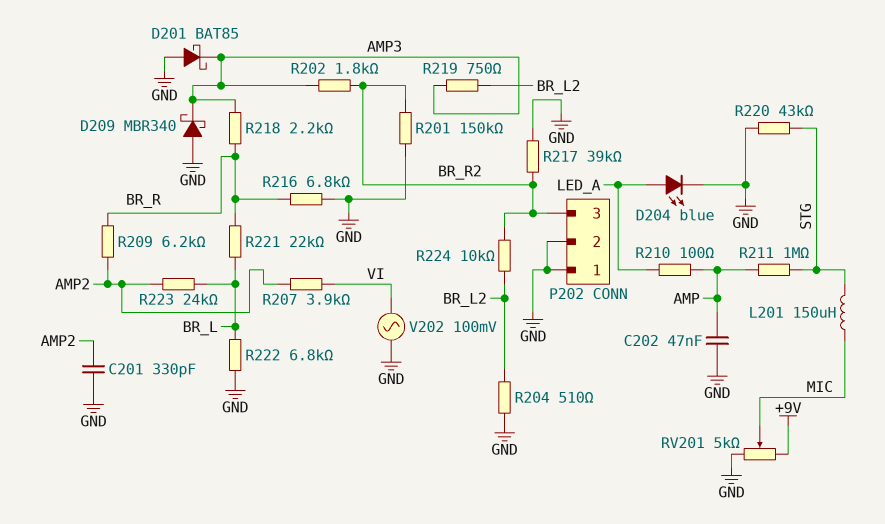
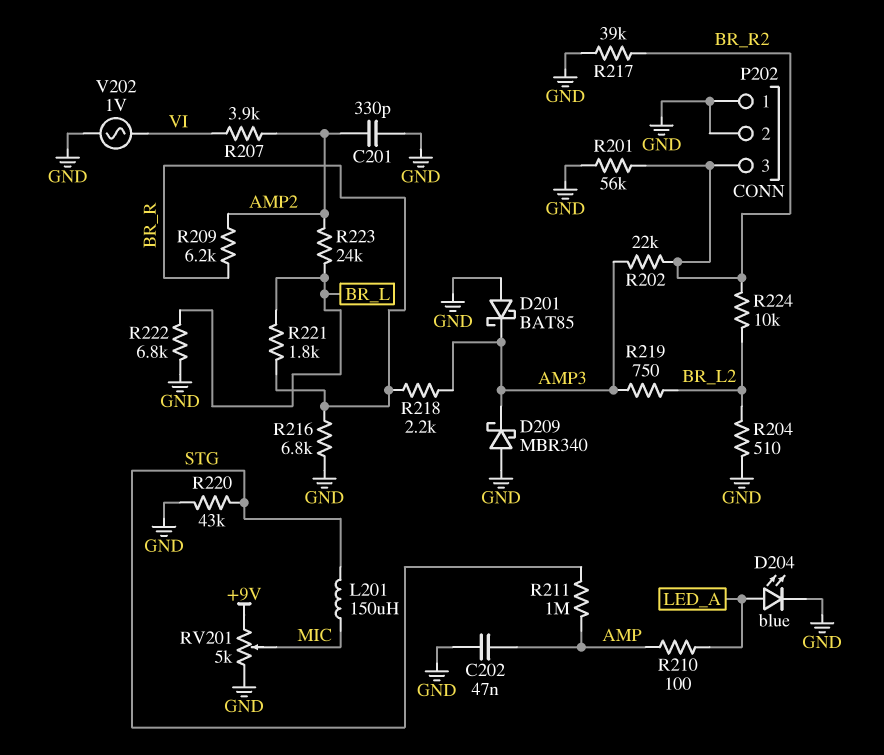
R201: 150k (BR_R2, GND) -> 56k (BR_R2, GND)
R202: 1.8k (AMP3, BR_R2) -> 22k (AMP3, BR_R2)
R221: 22k (BR_L, BR_R) -> 1.8k (BR_L, BR_R)
V202: AC 100mV (GND, VI) -> AC 1V (GND, VI)

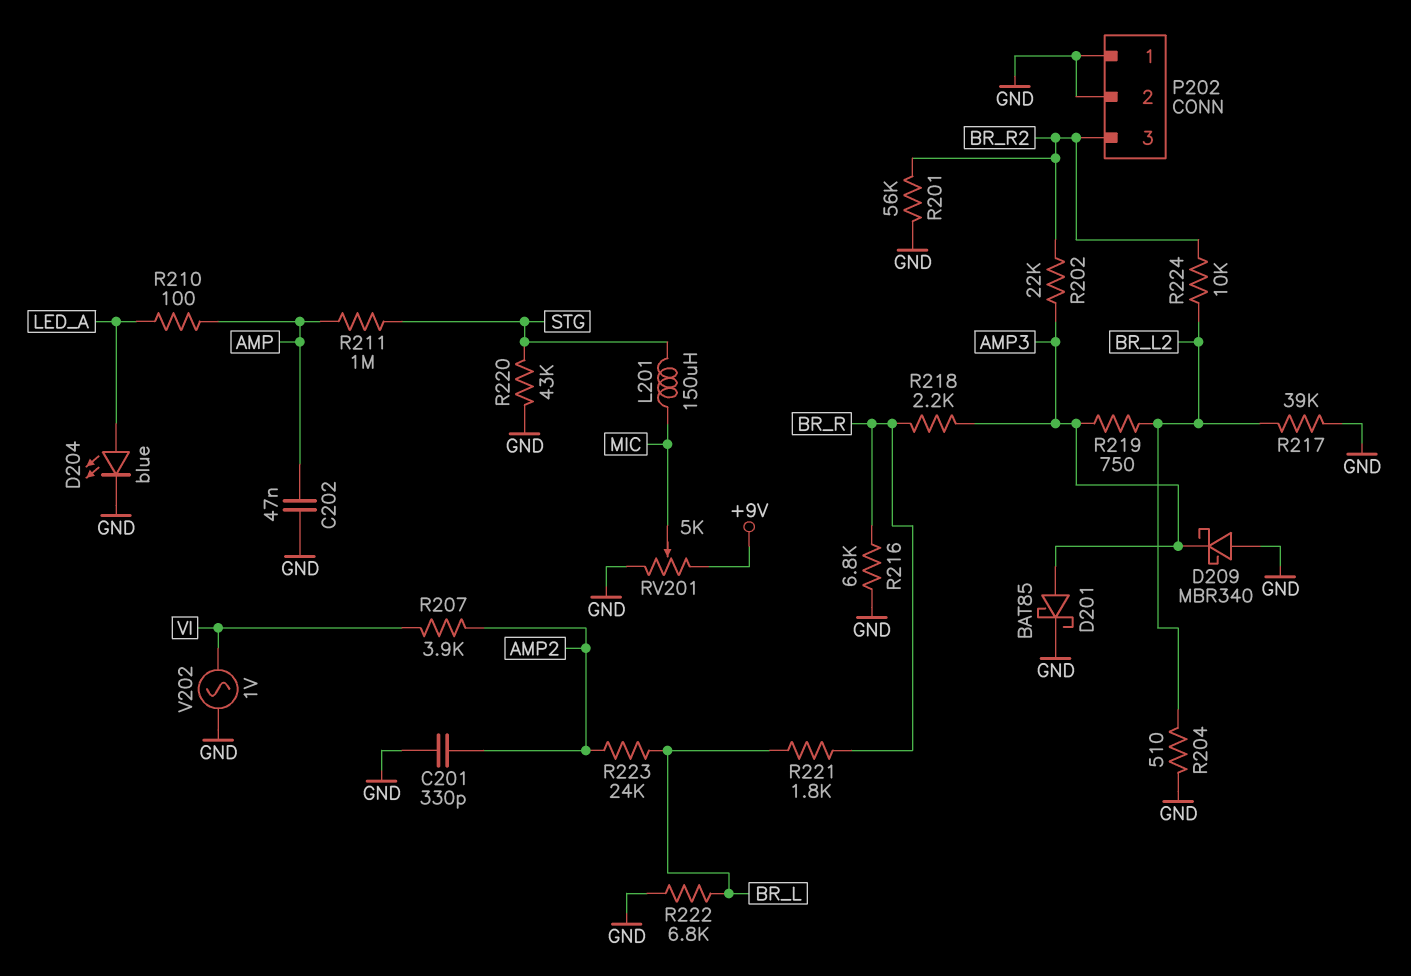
D201: schottky BAT85 (A GND, K AMP3) -> schottky BAT85 (A AMP3, K GND)
R209: 6.2k (AMP2, BR_R) -> none
R217: 39k (BR_R2, GND) -> 39k (BR_L2, GND)

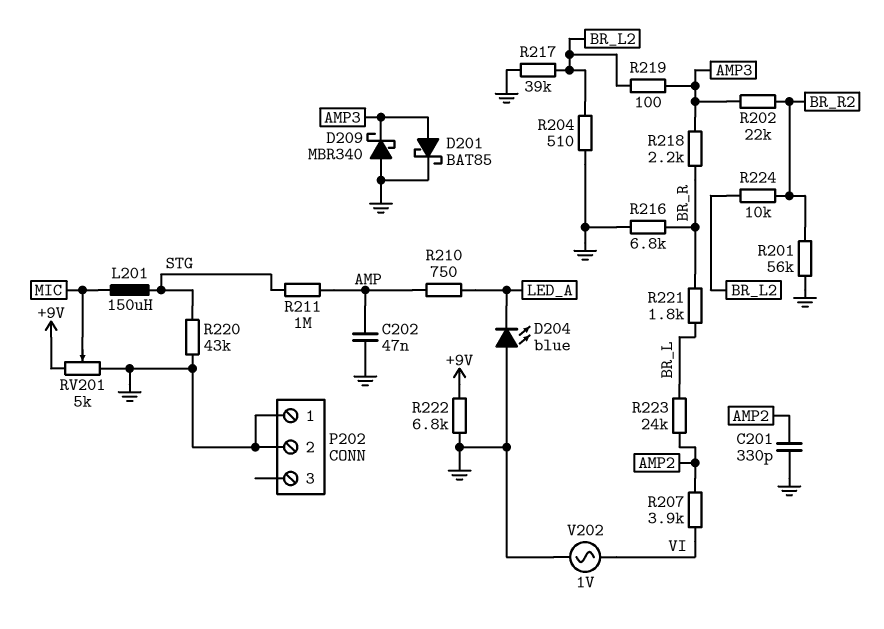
D204: LED blue (A LED_A, K GND) -> LED blue (A GND, K LED_A)
P202 pin 3: BR_R2 -> none
R210: 100 (AMP, LED_A) -> 750 (AMP, LED_A)
R219: 750 (AMP3, BR_L2) -> 100 (AMP3, BR_L2)
R222: 6.8k (BR_L, GND) -> 6.8k (+9V, GND)

